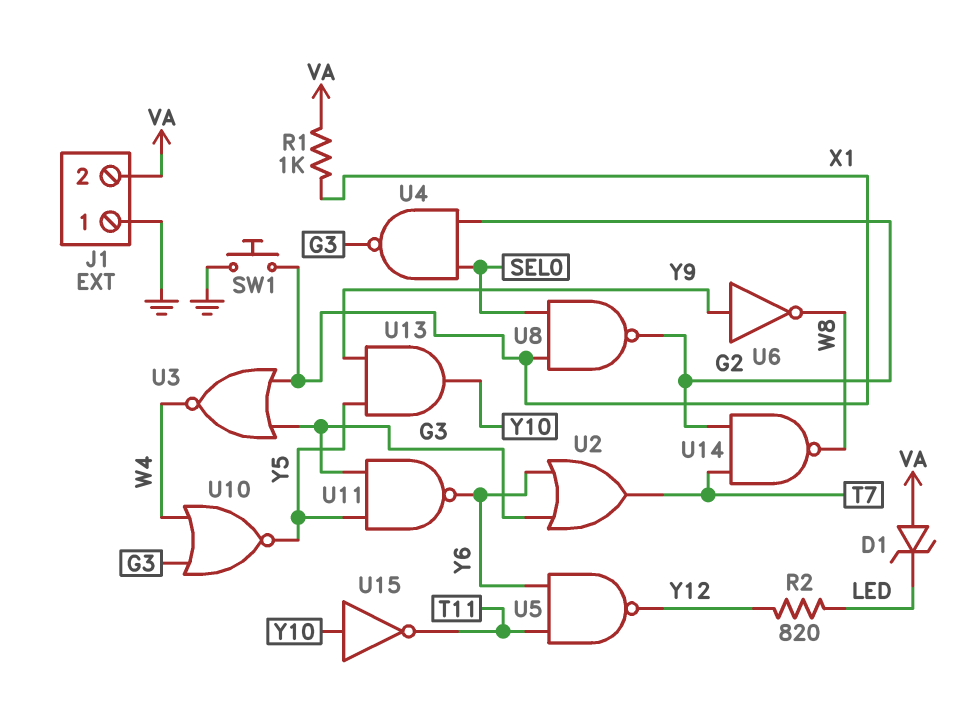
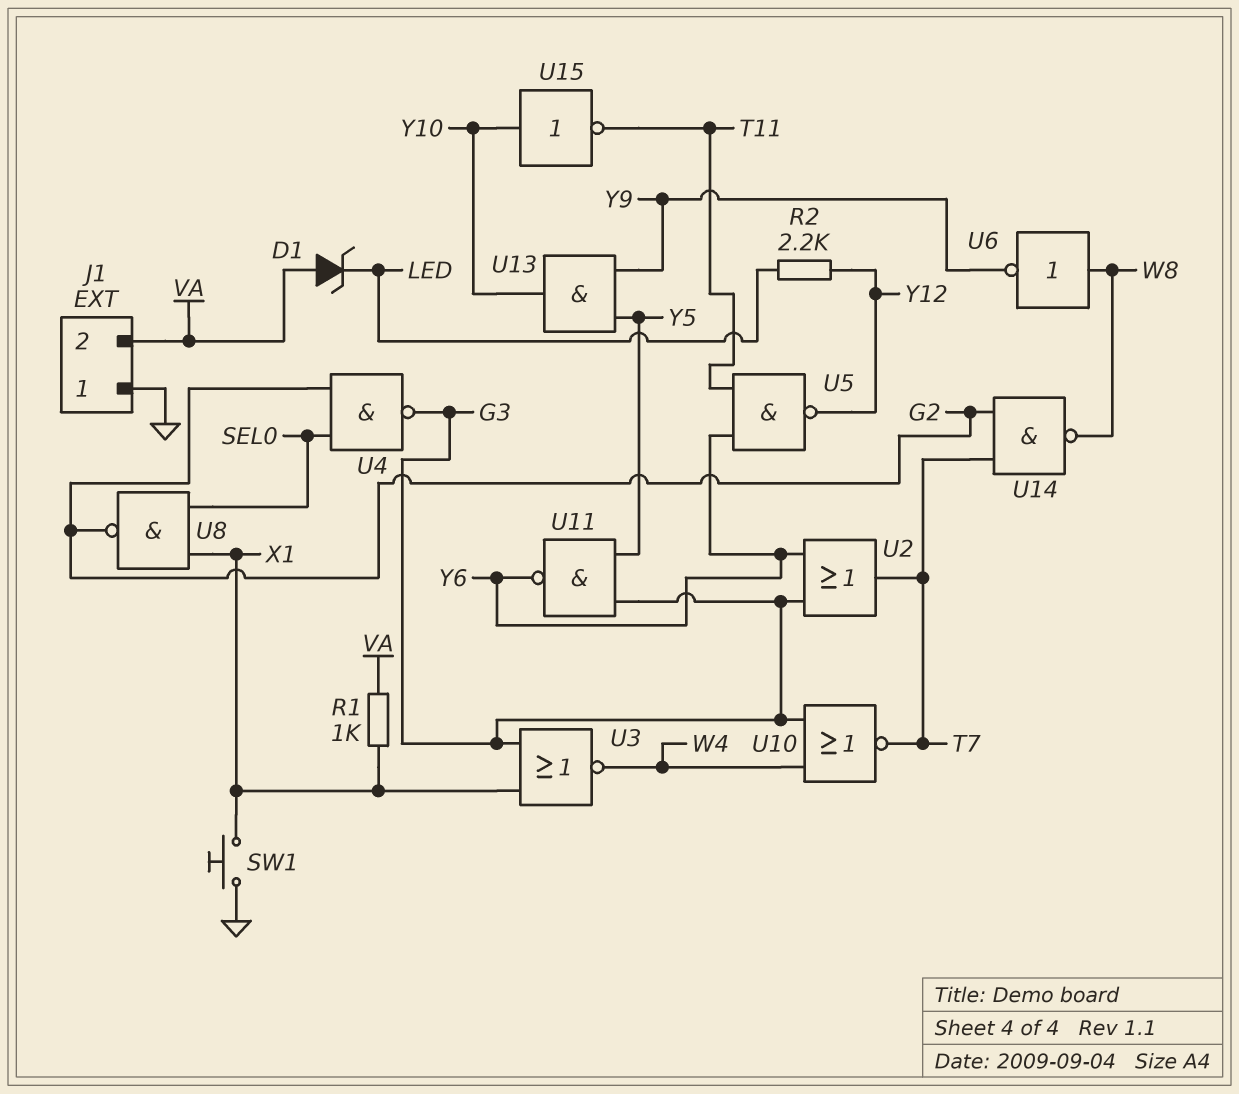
R2: 820 (LED, Y12) -> 2.2k (LED, Y12)
U6: NOT (in Y9, out W8) -> NOT (in W8, out Y9)
U10: NOR (in G3, in W4, out Y5) -> NOR (in G3, in W4, out T7)

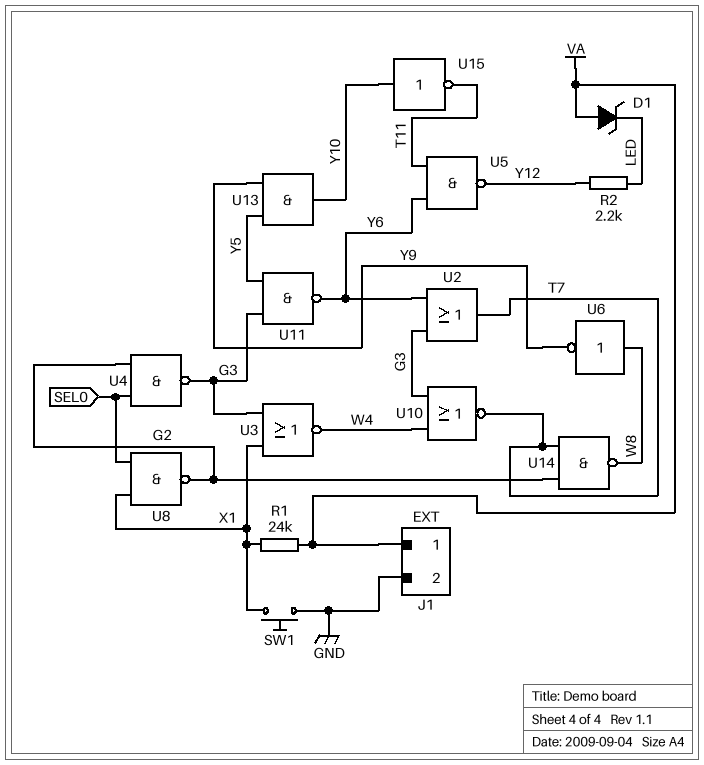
J1 pin 1: GND -> VA
J1 pin 2: VA -> GND
R1: 1k (VA, X1) -> 24k (VA, X1)

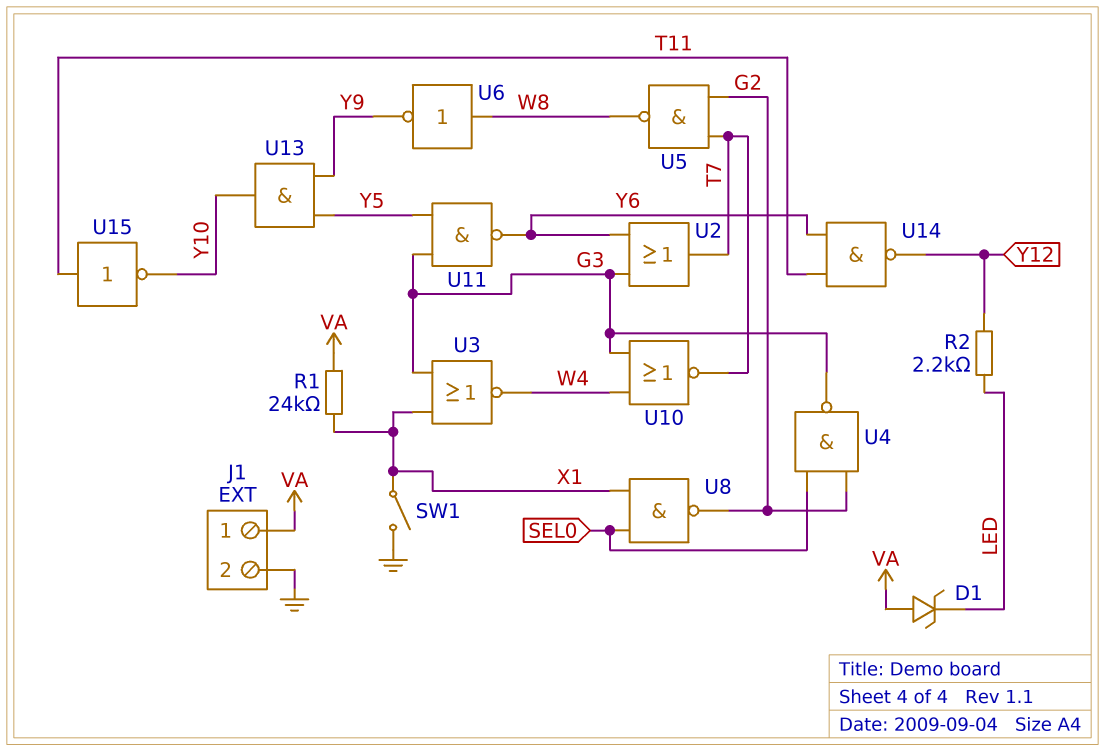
SW1: button (GND, X1) -> switch (GND, X1)
U5: NAND (in T11, in Y6, out Y12) -> NAND (in G2, in T7, out W8)
U14: NAND (in G2, in T7, out W8) -> NAND (in T11, in Y6, out Y12)
U15: NOT (in Y10, out T11) -> NOT (in T11, out Y10)

